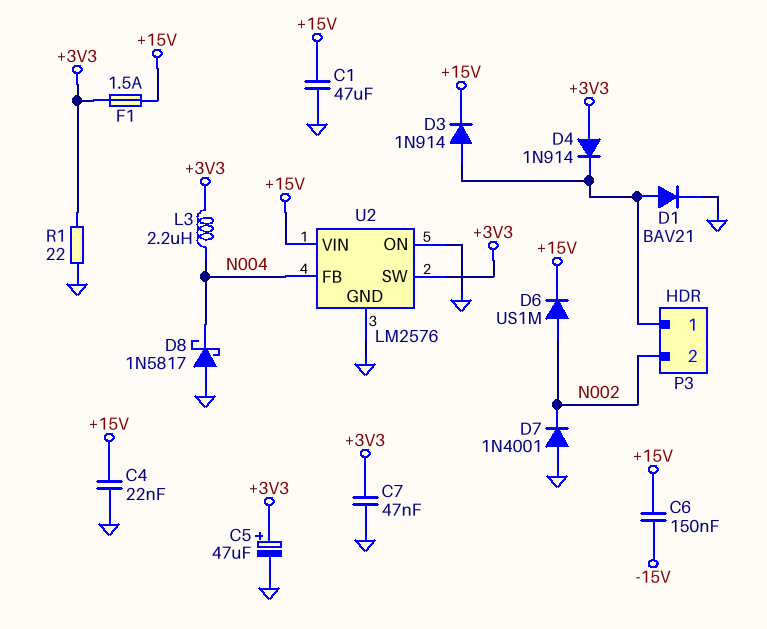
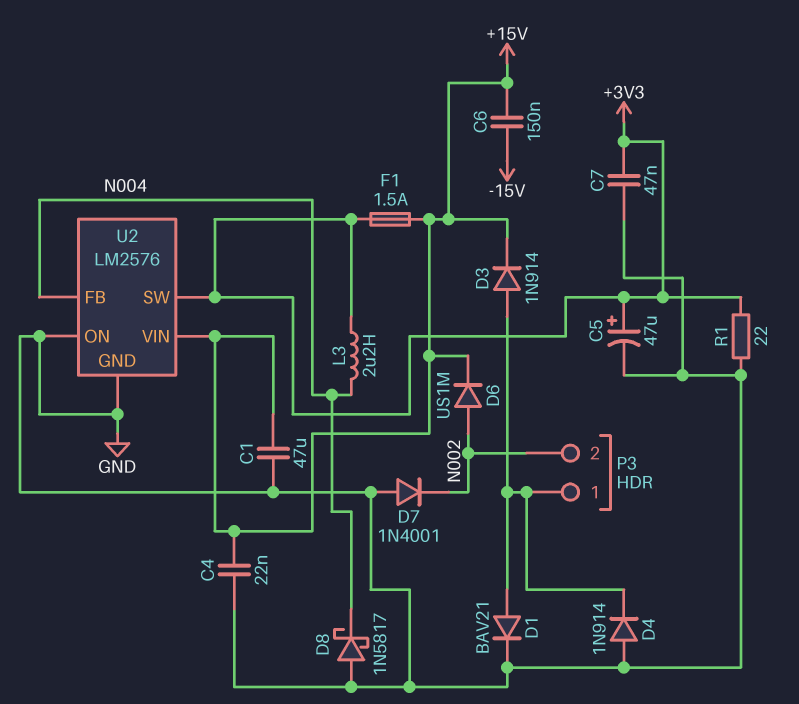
D4: diode 1N914 (A +3V3, K P3/1) -> diode 1N914 (A GND, K P3/1)

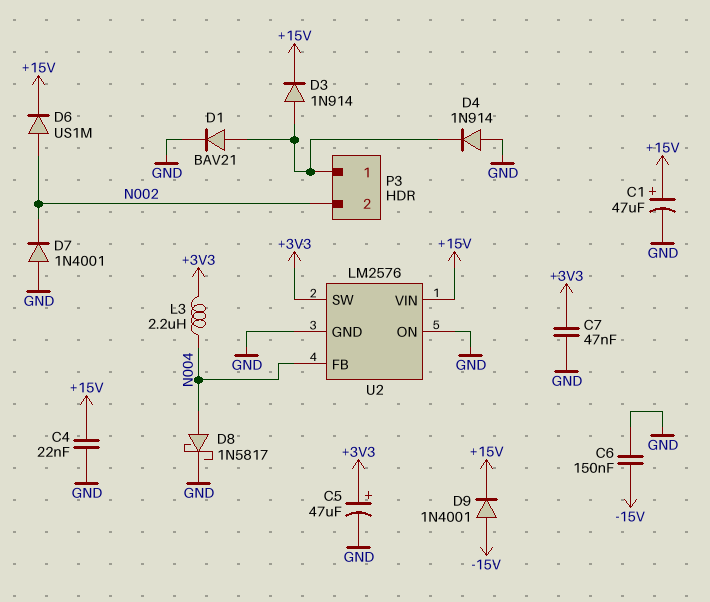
C1: 47uF (+15V, GND) -> 47uF (plus +15V, minus GND)
C6: 150nF (+15V, -15V) -> 150nF (-15V, GND)
D8: schottky 1N5817 (A GND, K N004) -> schottky 1N5817 (A N004, K GND)
D9: none -> diode 1N4001 (A -15V, K +15V)
F1: 1.5A (+3V3, +15V) -> none
R1: 22 (+3V3, GND) -> none

